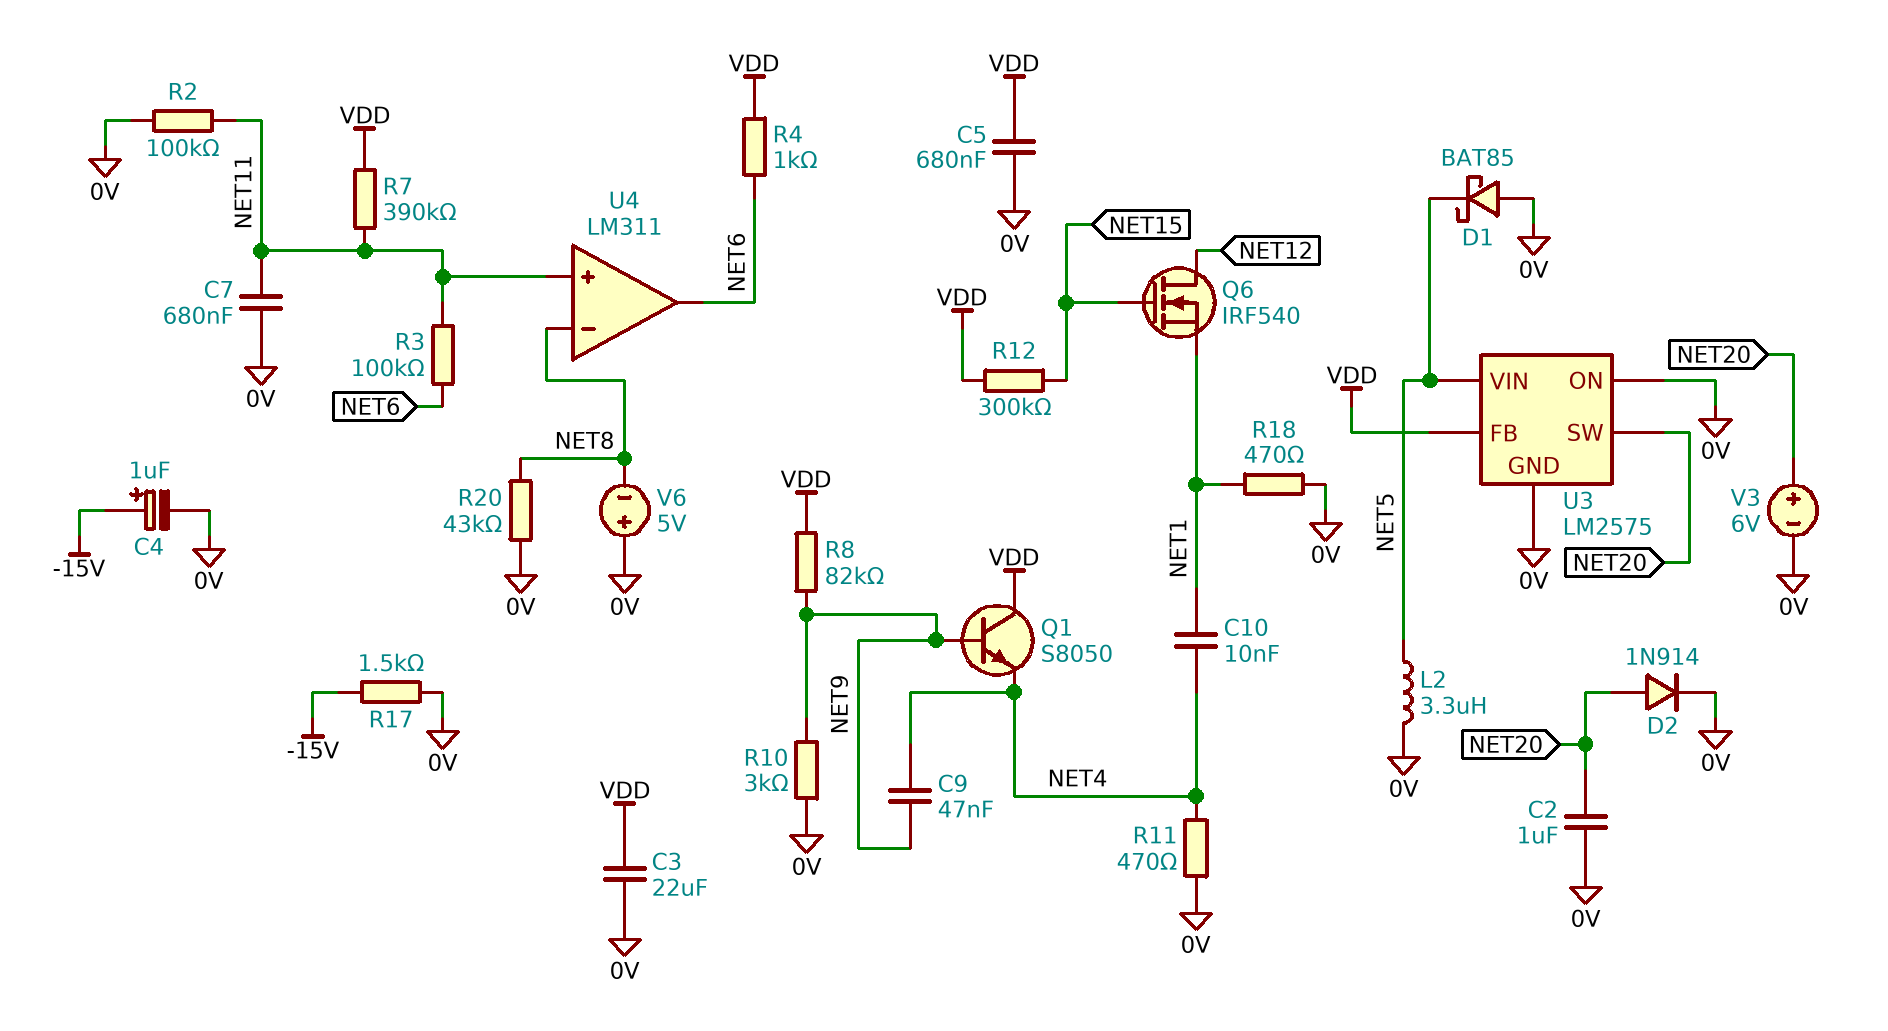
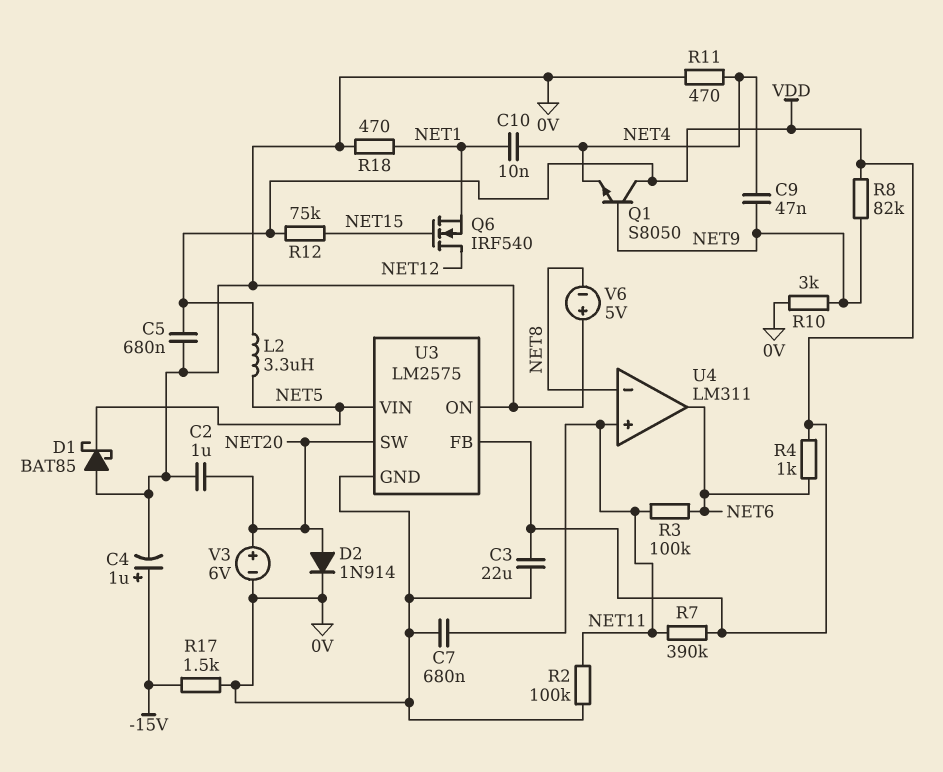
L2: 3.3uH (0V, NET5) -> 3.3uH (NET5, VDD)
R12: 300k (NET15, VDD) -> 75k (NET15, VDD)
R20: 43k (0V, NET8) -> none

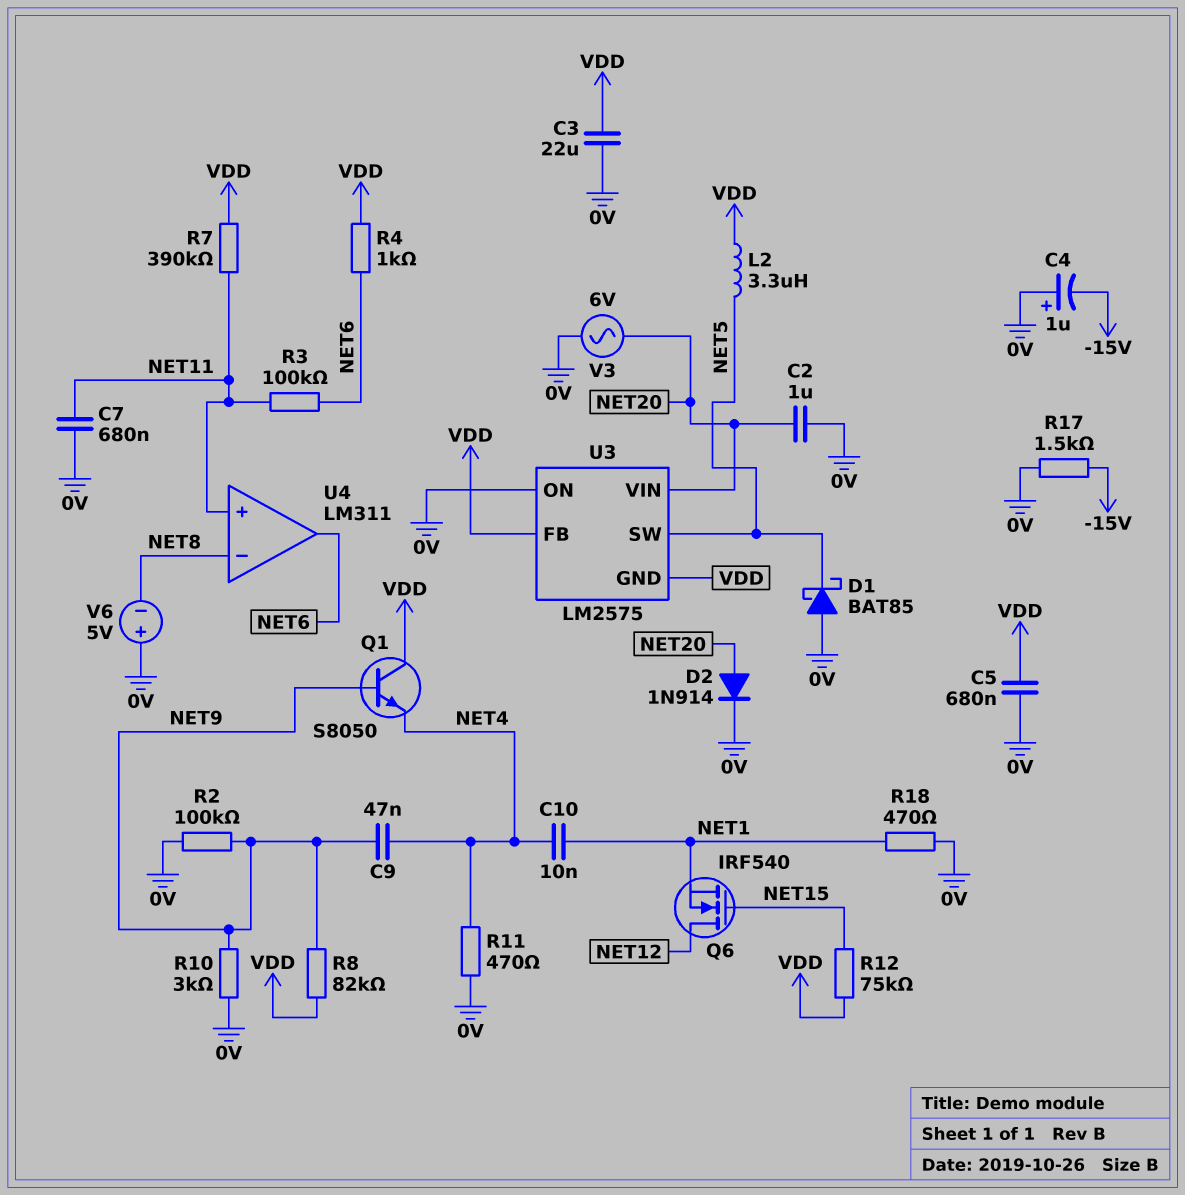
C4: 1uF (plus -15V, minus 0V) -> 1uF (plus 0V, minus -15V)
R2: 100k (0V, NET11) -> 100k (0V, NET9)
U3 pin GND: 0V -> VDD
U3 pin SW: NET20 -> NET5
U3 pin VIN: NET5 -> NET20
V3: 6V (plus NET20, minus 0V) -> AC 6V (0V, NET20)

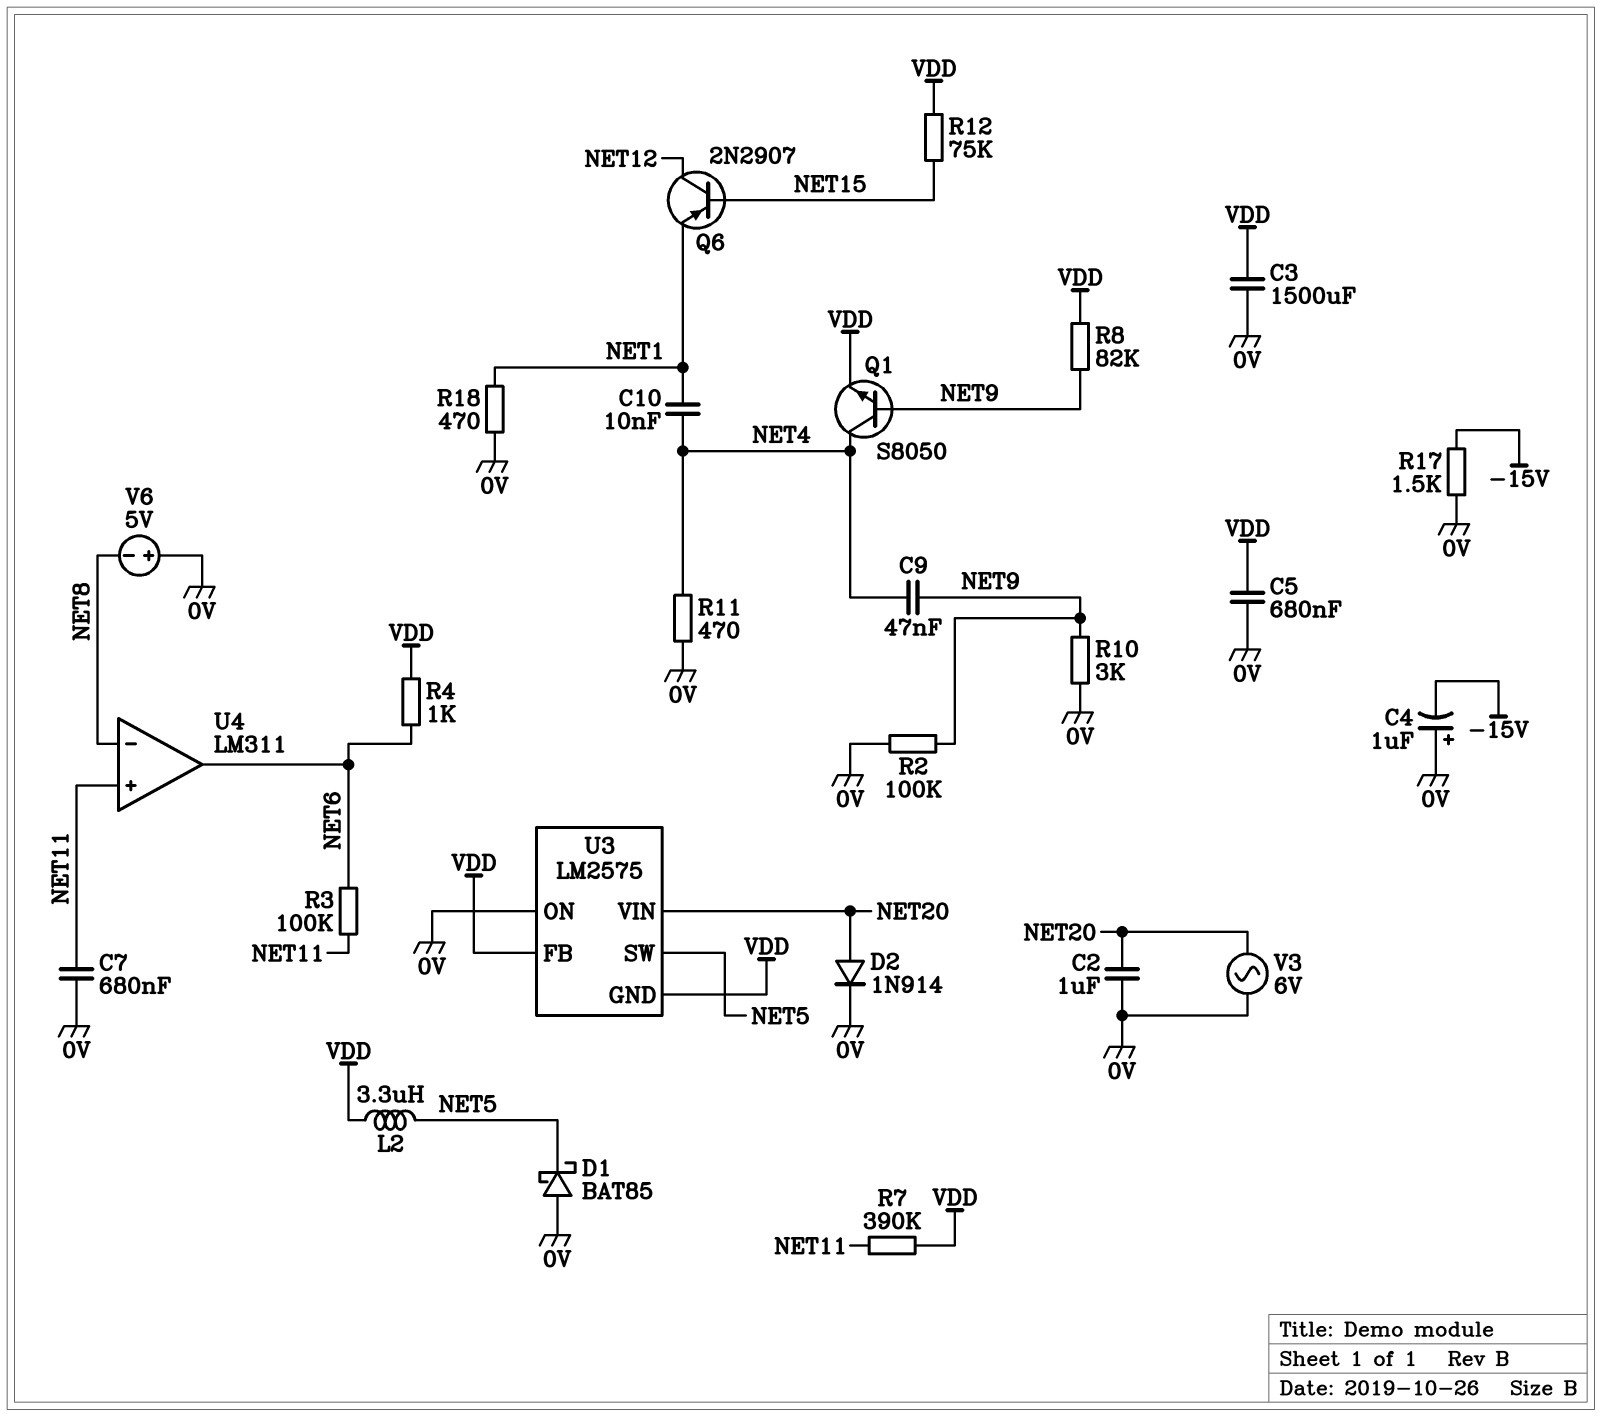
C3: 22uF (0V, VDD) -> 1500uF (0V, VDD)
Q1: NPN S8050 (B NET9, C VDD, E NET4) -> NPN S8050 (B NET9, C NET4, E VDD)
Q6: NMOS IRF540 (G NET15, D NET12, S NET1) -> PNP 2N2907 (B NET15, C NET12, E NET1)

